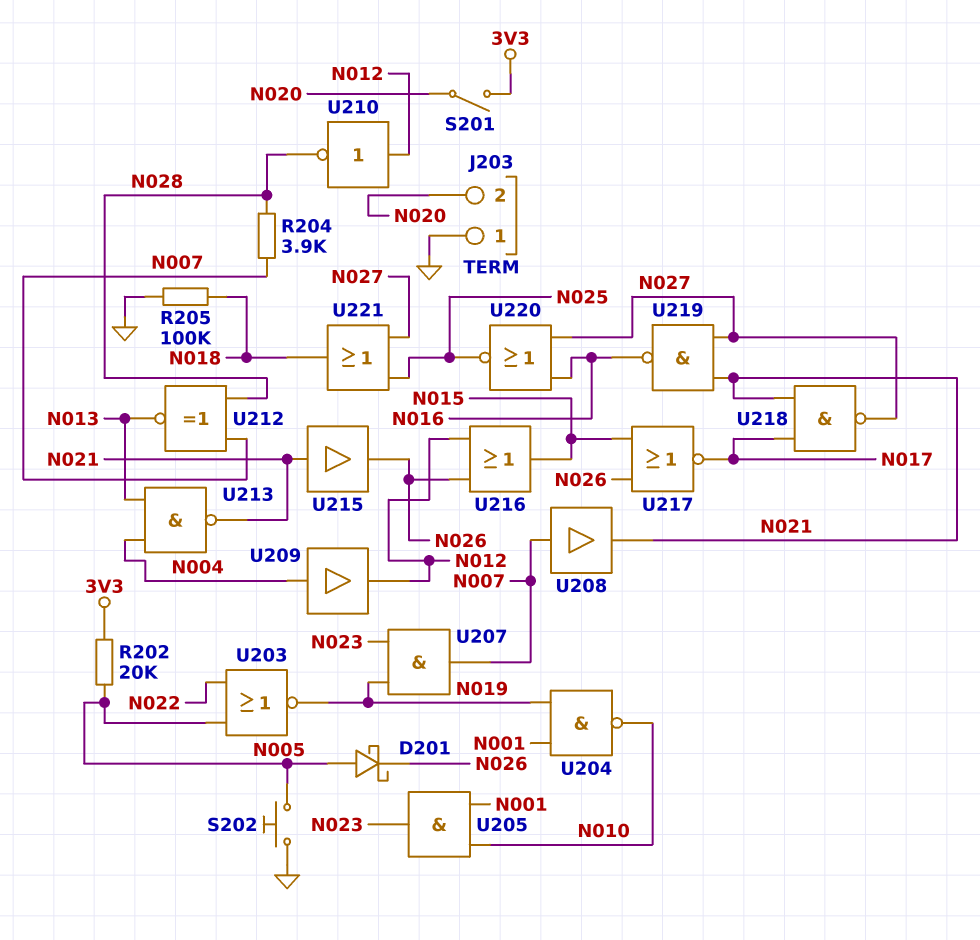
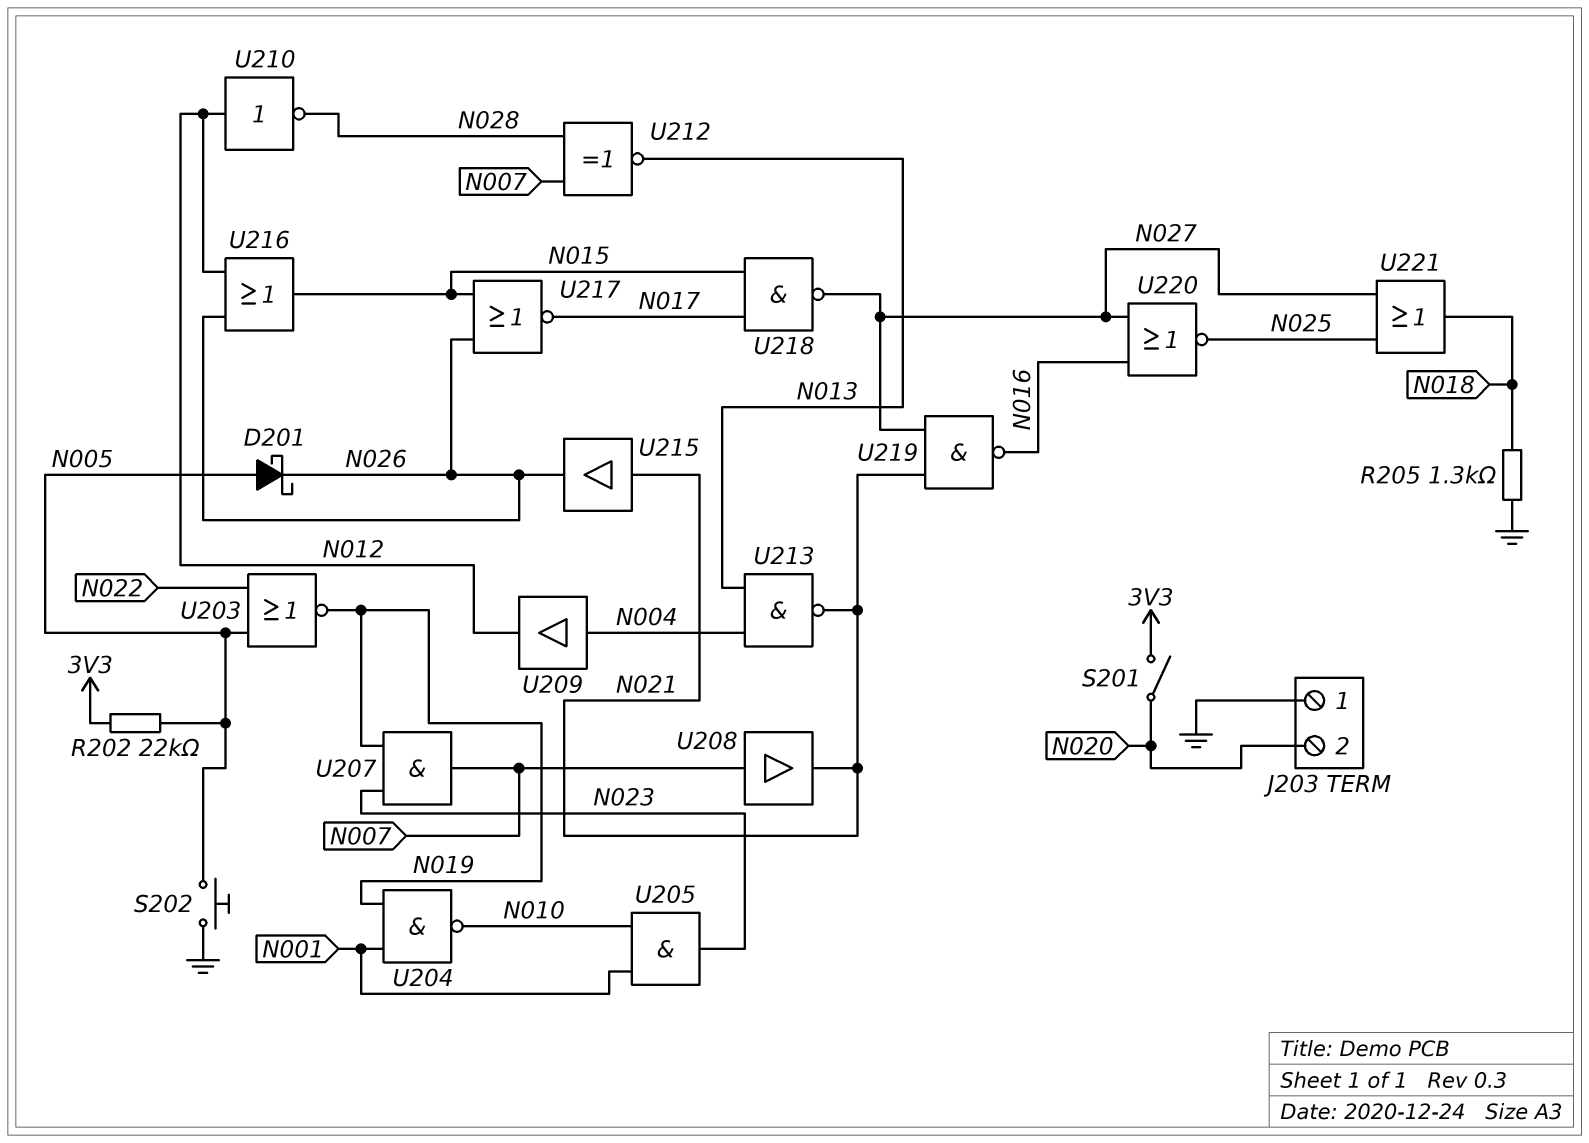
R202: 20k (3V3, N005) -> 22k (3V3, N005)
R204: 3.9k (N007, N028) -> none
R205: 100k (GND, N018) -> 1.3k (GND, N018)
U218: NAND (in N017, in N021, out N027) -> NAND (in N015, in N017, out N027)

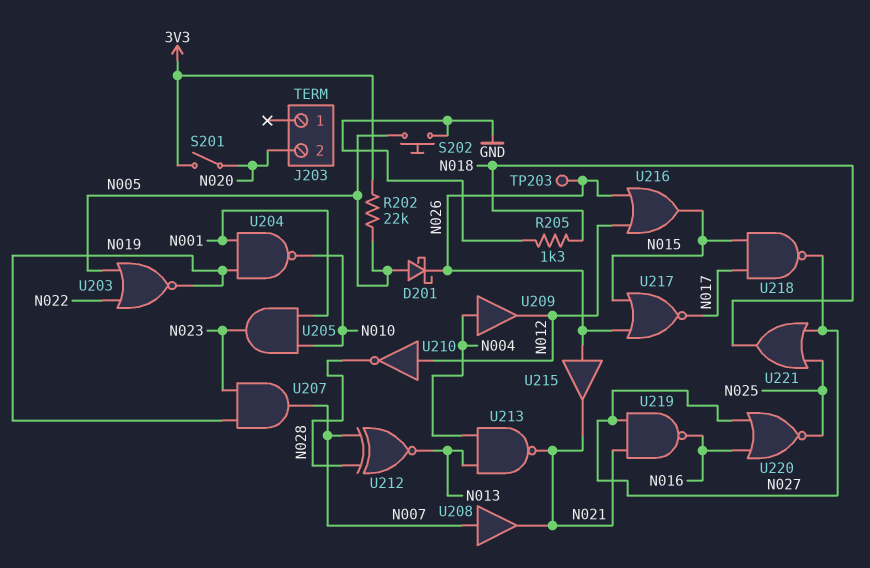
J203 pin 1: GND -> none
TP203: none -> test point (N026)
U215: buffer (in N021, out N026) -> buffer (in N026, out N021)

